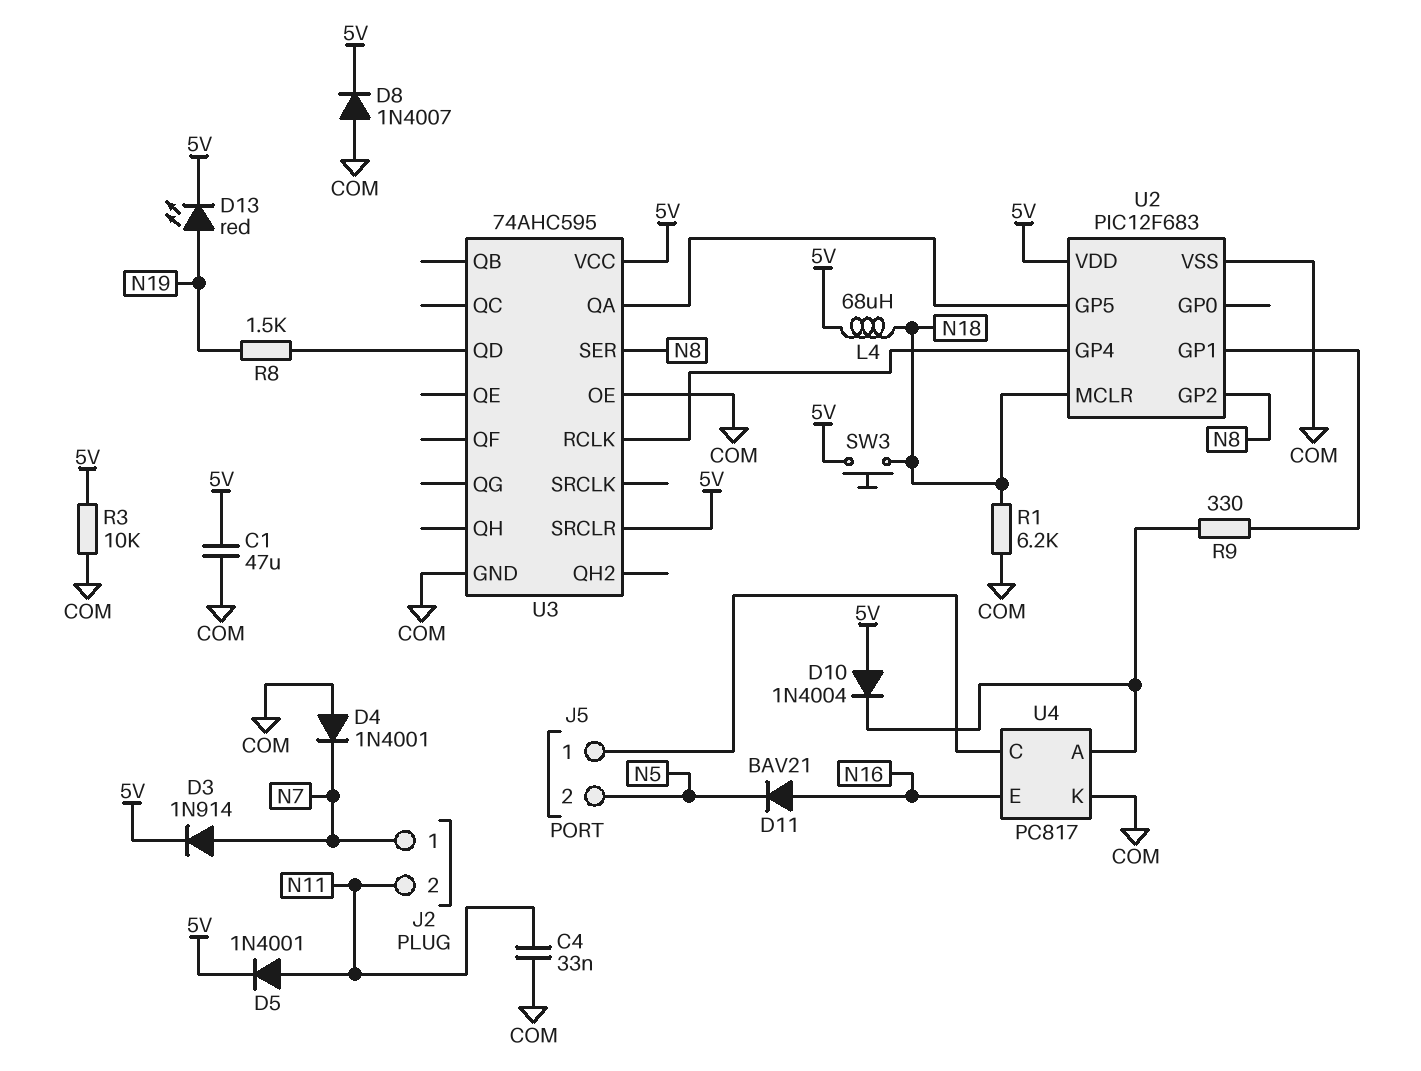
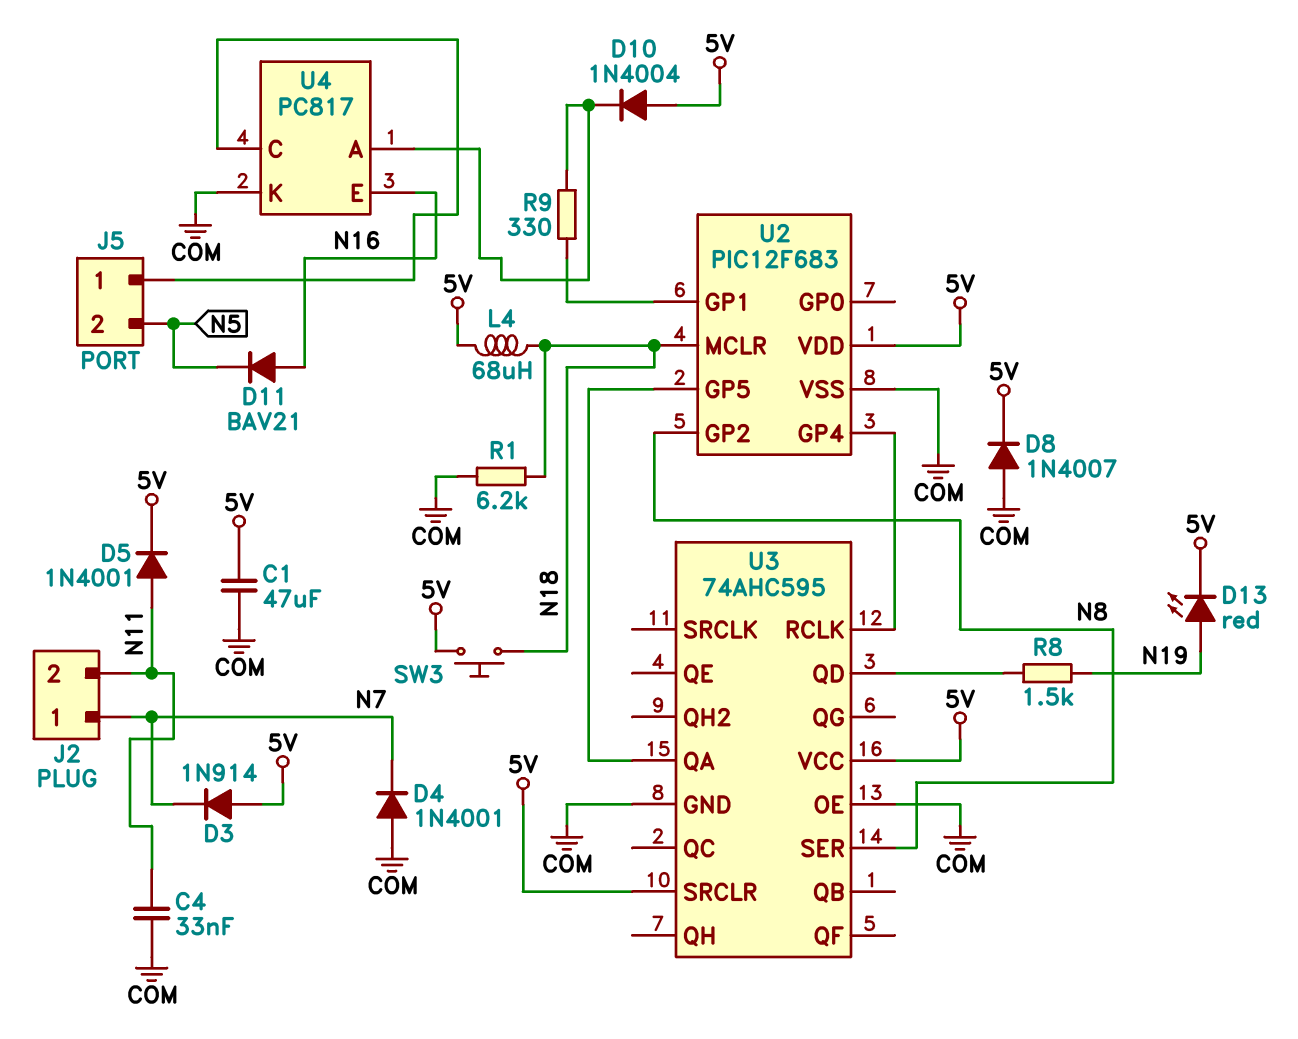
D3: diode 1N914 (A N7, K 5V) -> diode 1N914 (A 5V, K N7)
R3: 10k (5V, COM) -> none

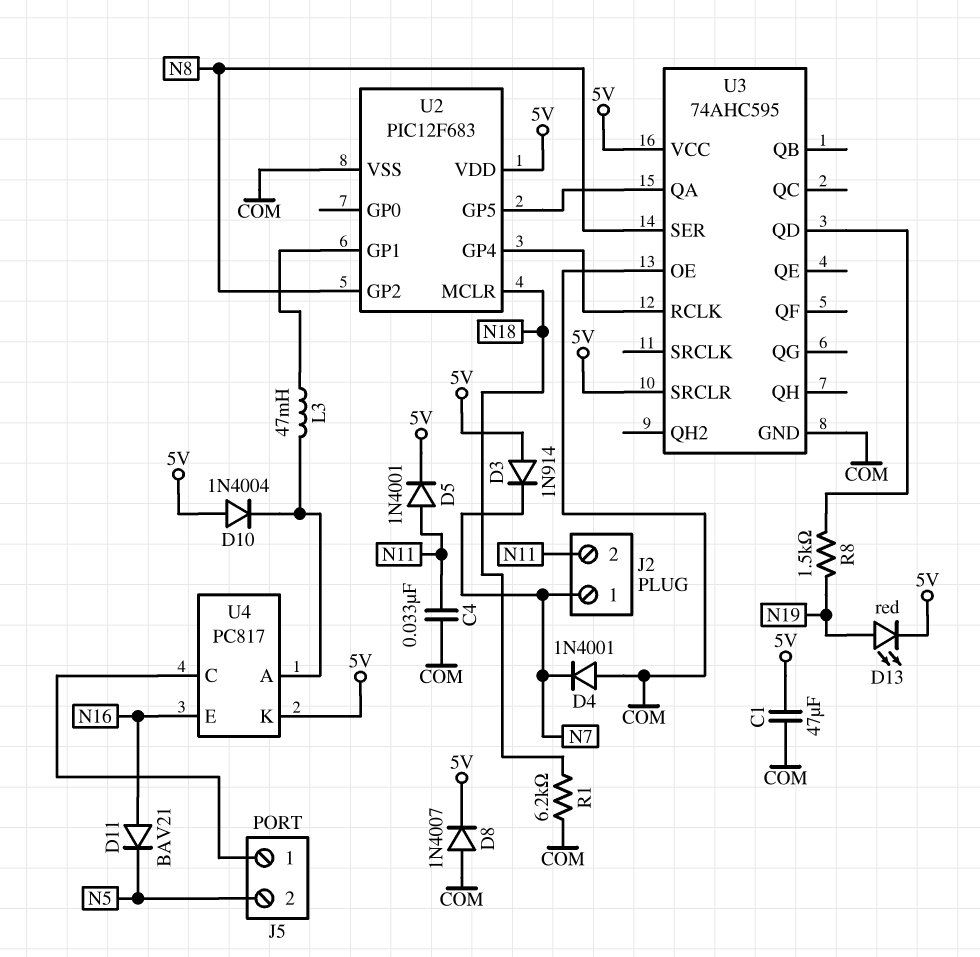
L3: none -> 47mH (U2/GP1, U4/A)
L4: 68uH (5V, N18) -> none
R9: 330 (U2/GP1, U4/A) -> none
SW3: button (5V, N18) -> none
U4 pin K: COM -> 5V

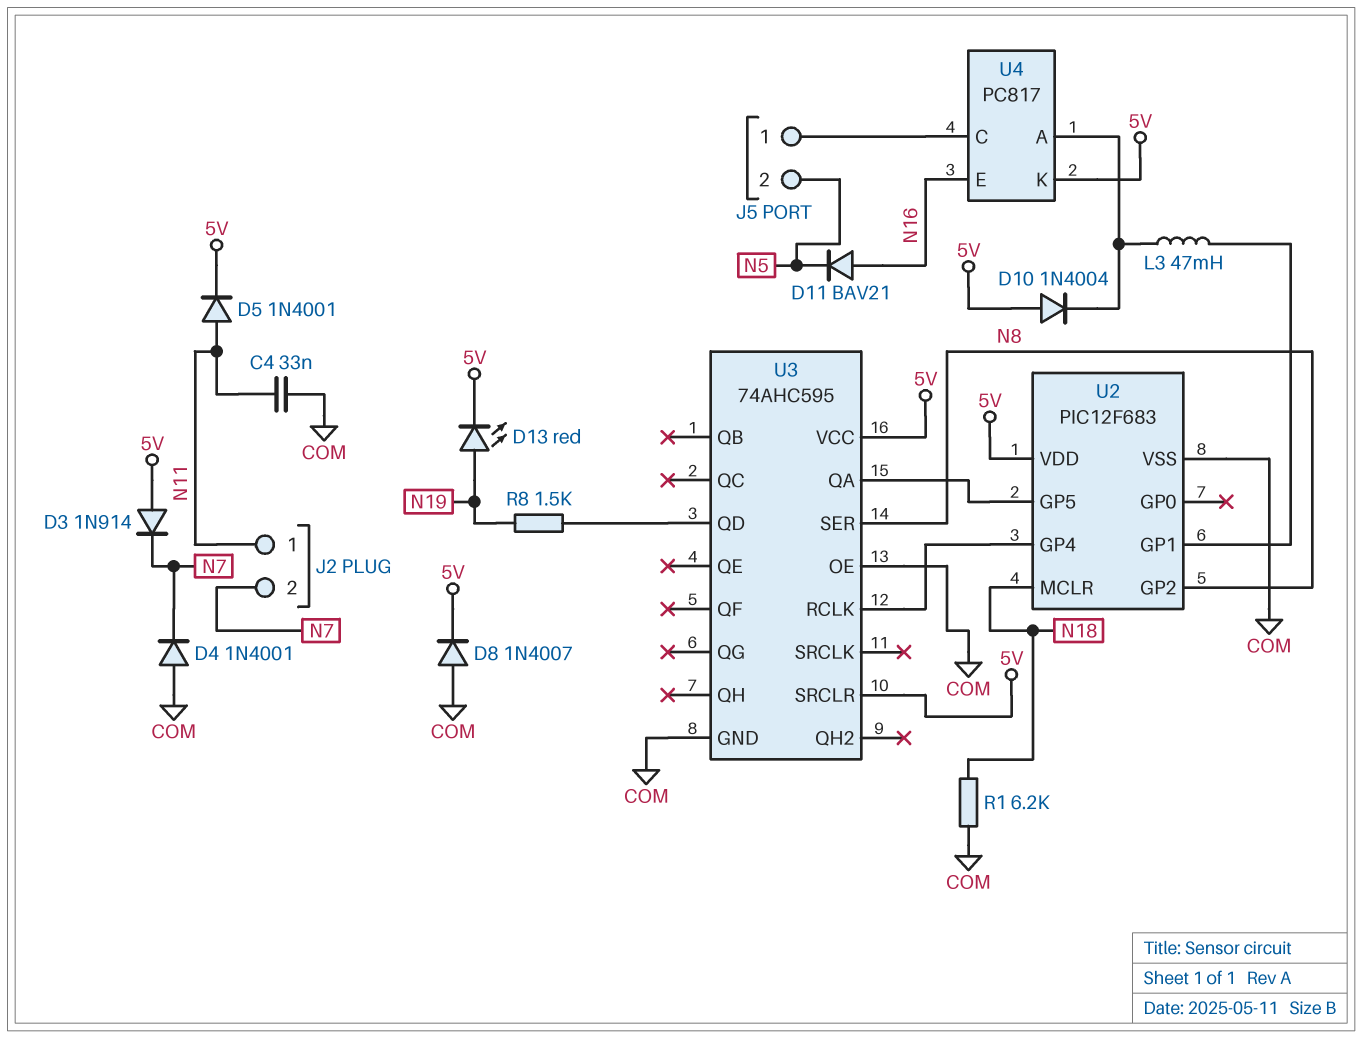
C1: 47uF (5V, COM) -> none
J2 pin 1: N7 -> N11
J2 pin 2: N11 -> N7

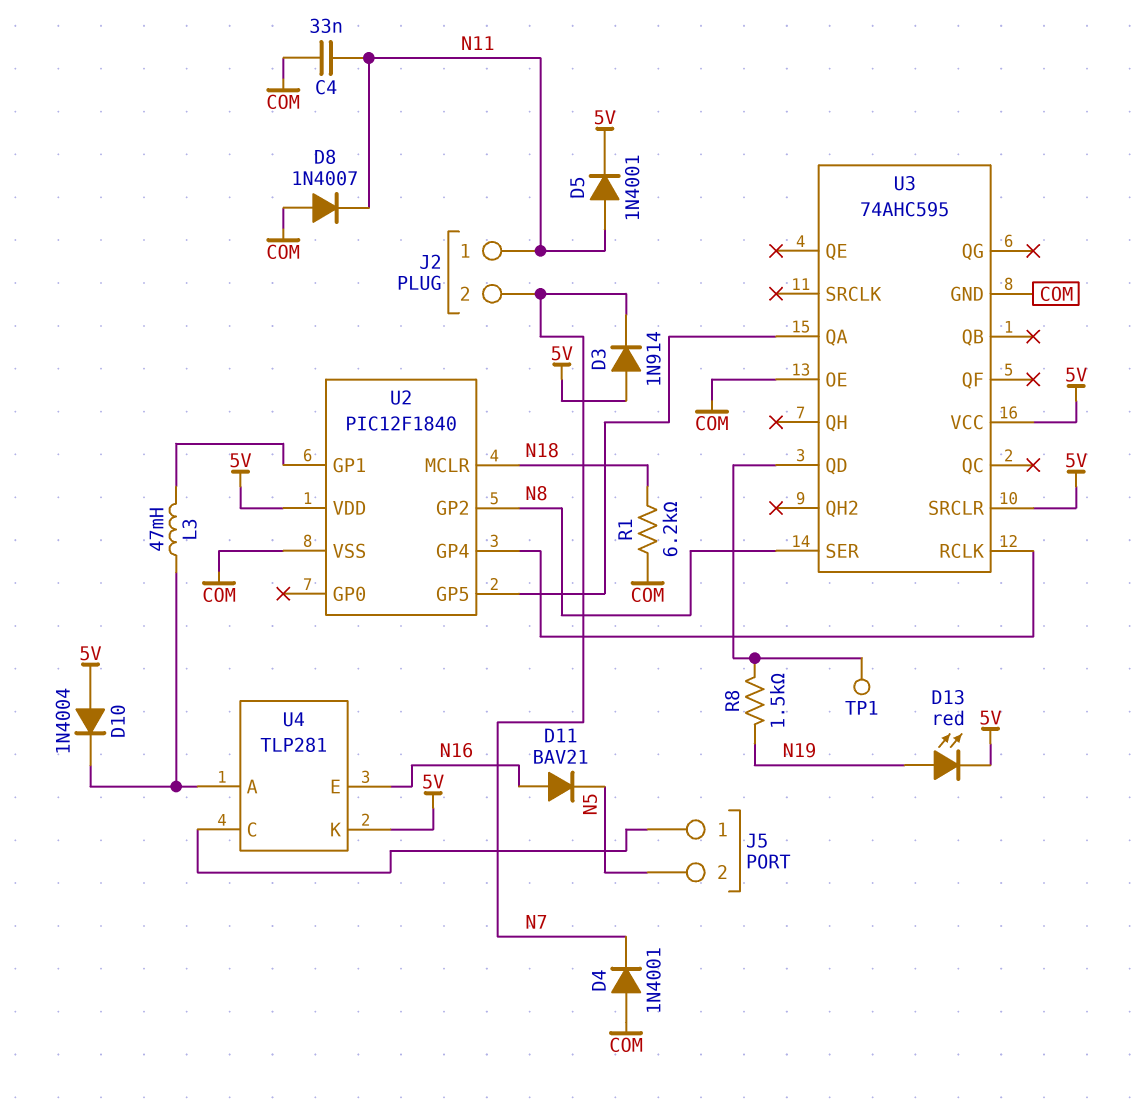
D8: diode 1N4007 (A COM, K 5V) -> diode 1N4007 (A COM, K N11)
TP1: none -> test point (U3/QD)
U2: PIC12F683 -> PIC12F1840
U4: PC817 -> TLP281

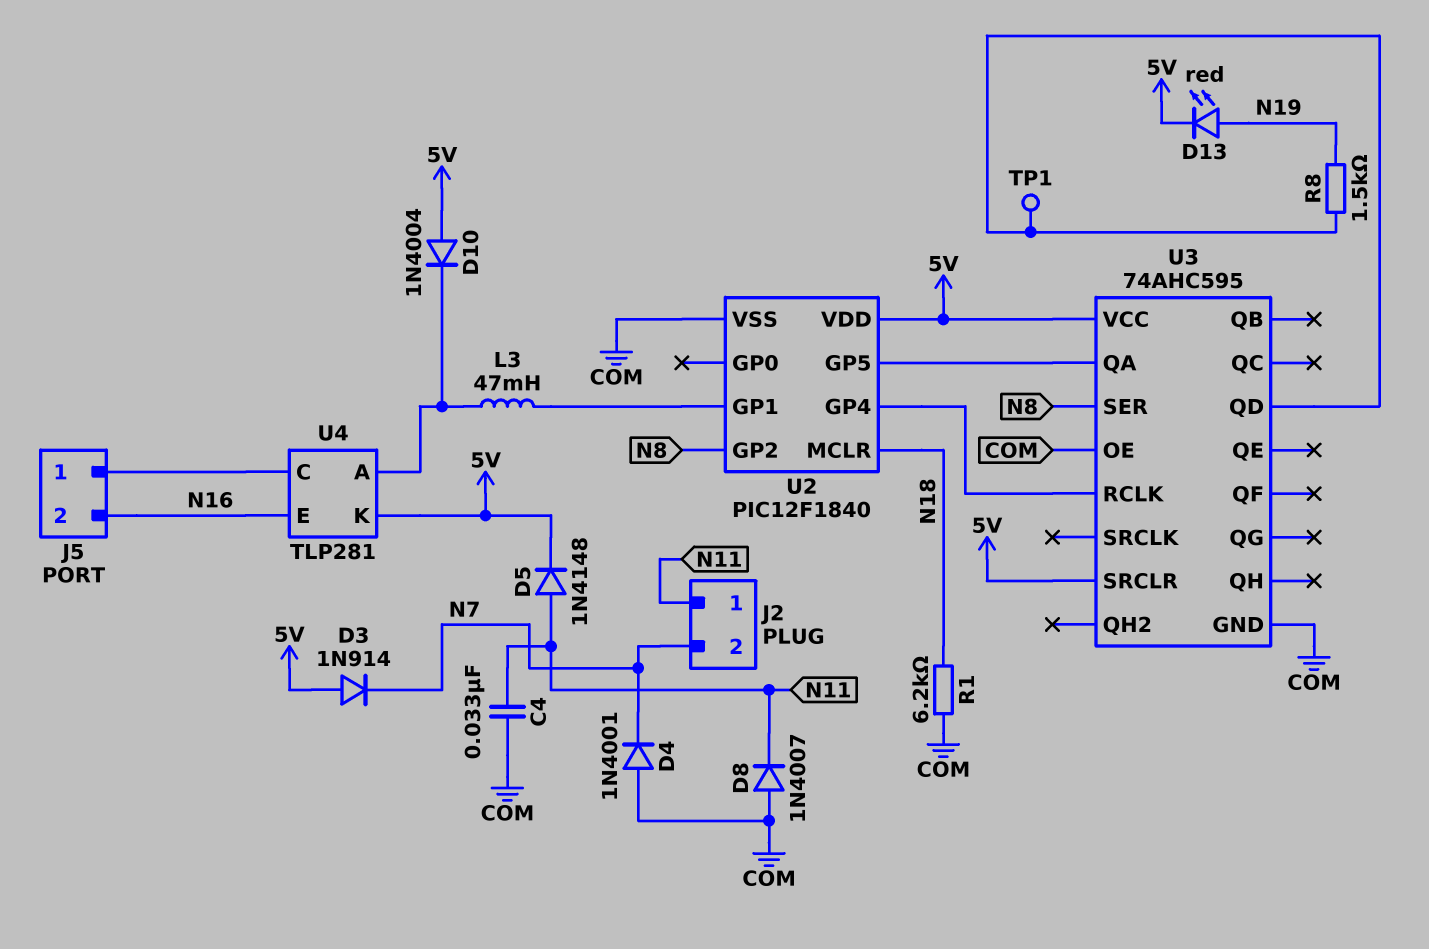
D5: diode 1N4001 (A N11, K 5V) -> diode 1N4148 (A N11, K 5V)
D11: diode BAV21 (A N16, K N5) -> none
J5 pin 2: N5 -> N16

